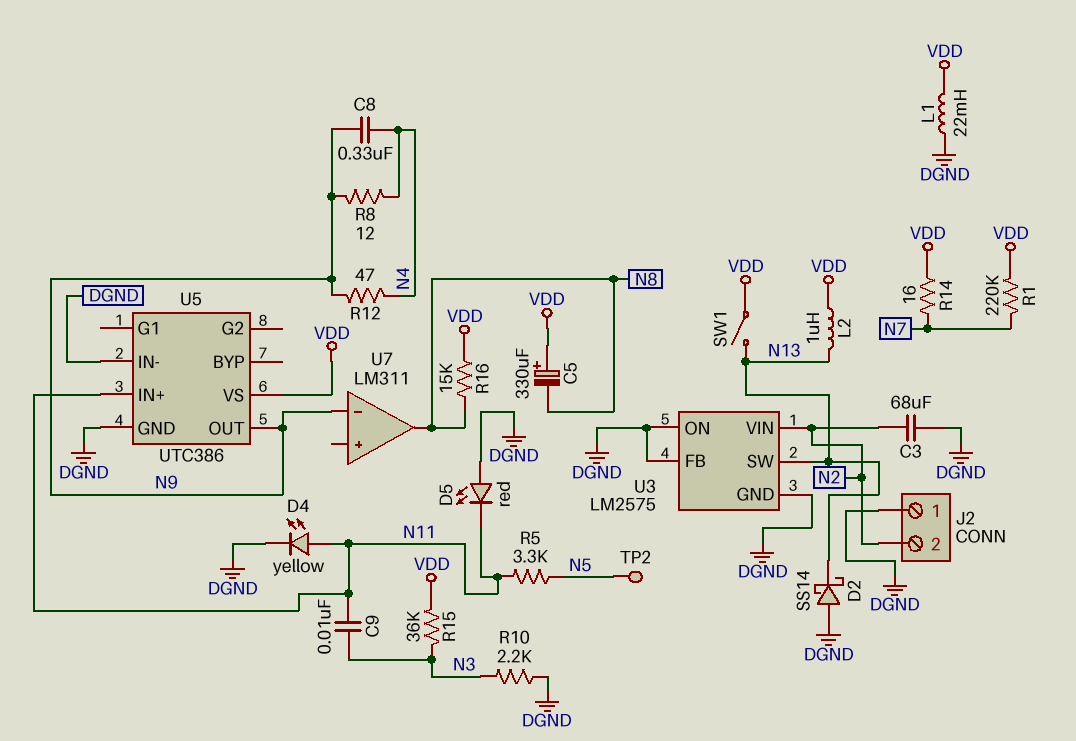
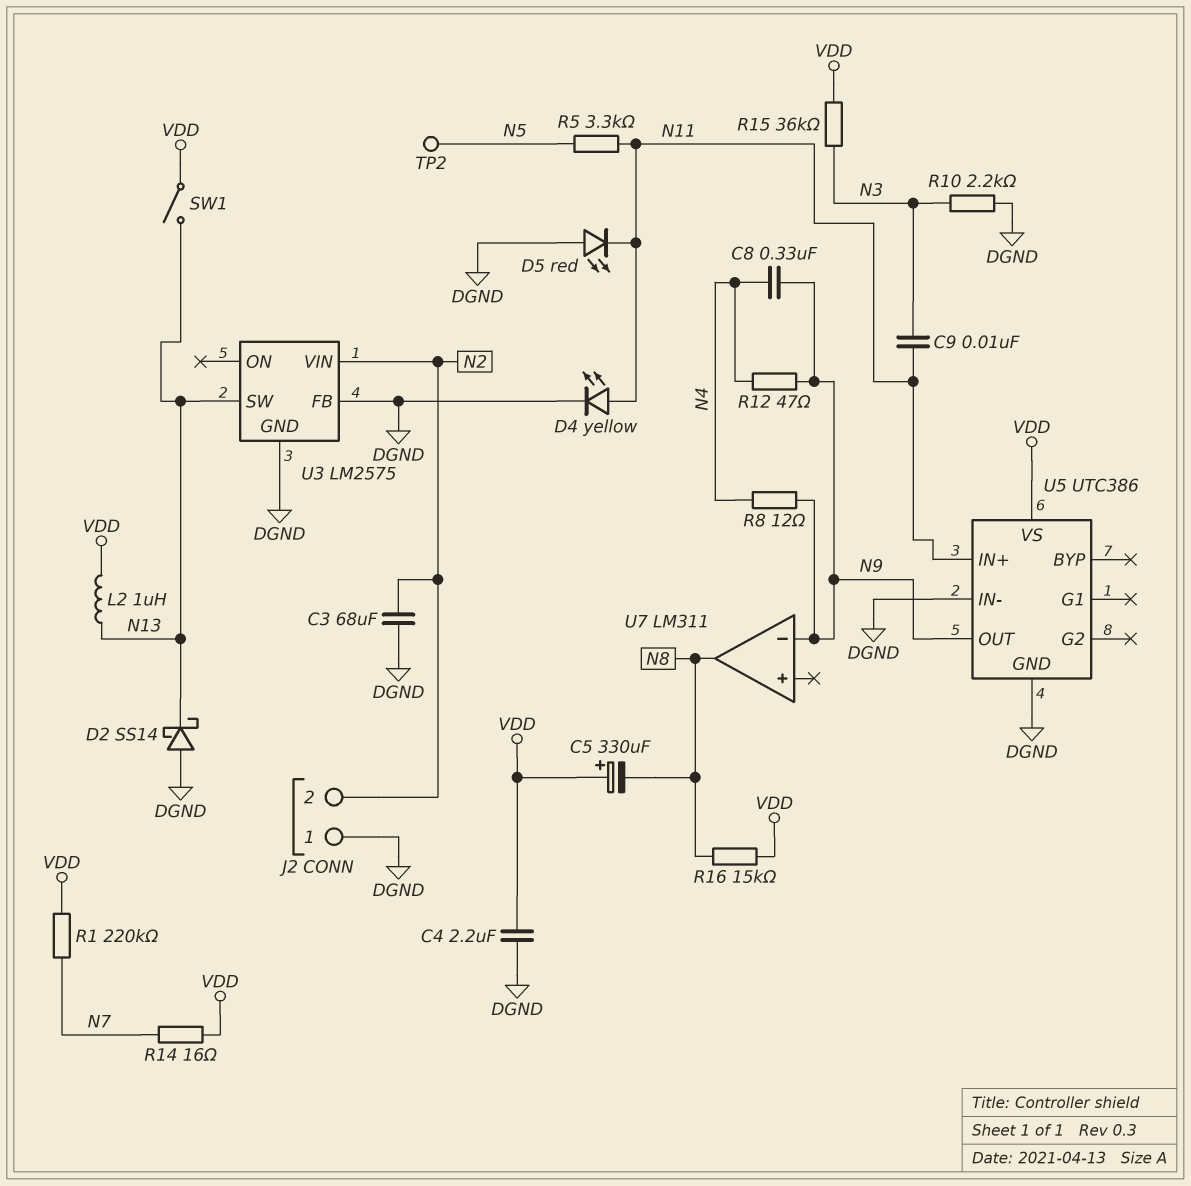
C4: none -> 2.2uF (DGND, VDD)
L1: 22mH (DGND, VDD) -> none
U3 pin ON: DGND -> none

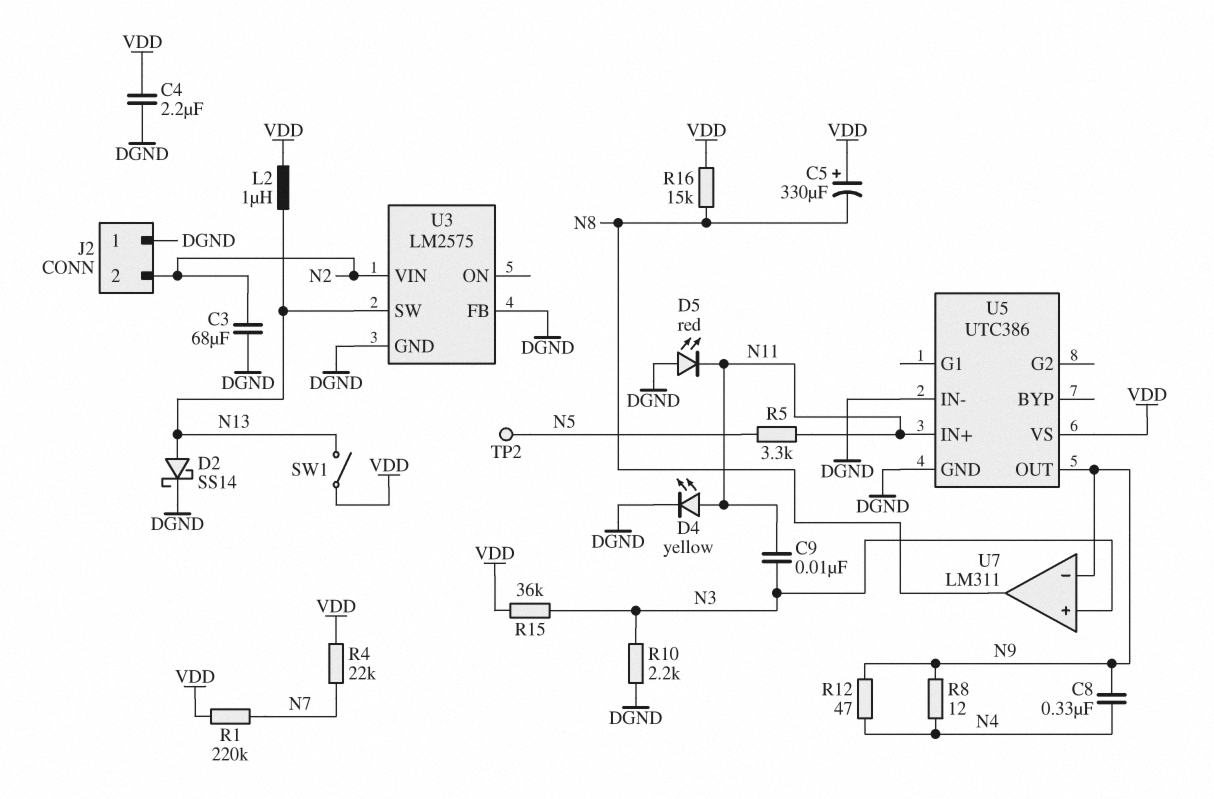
D2: schottky SS14 (A DGND, K N13) -> schottky SS14 (A N13, K DGND)
R4: none -> 22k (N7, VDD)
R14: 16 (N7, VDD) -> none
U7 pin in+: none -> N3

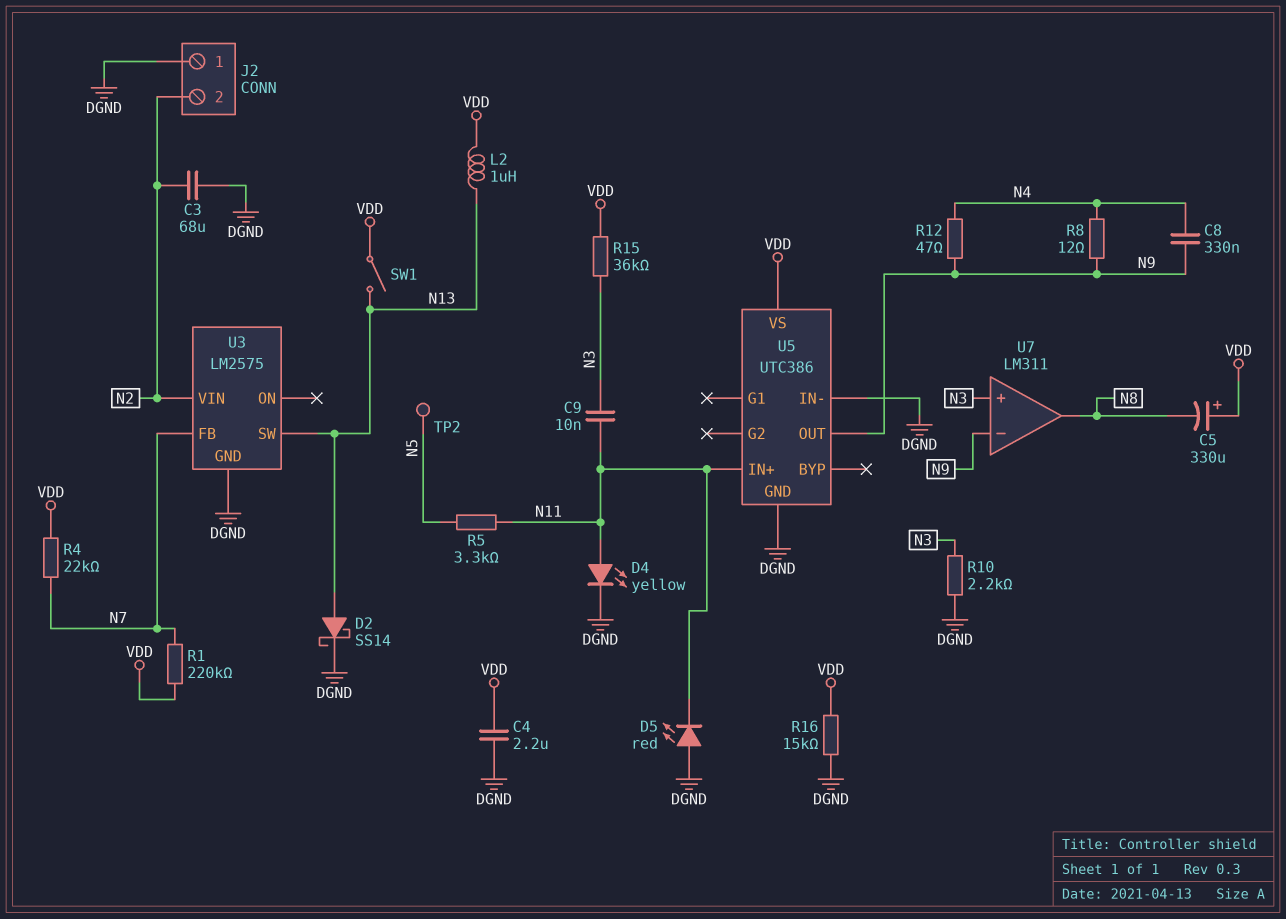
R16: 15k (N8, VDD) -> 15k (DGND, VDD)
U3 pin FB: DGND -> N7

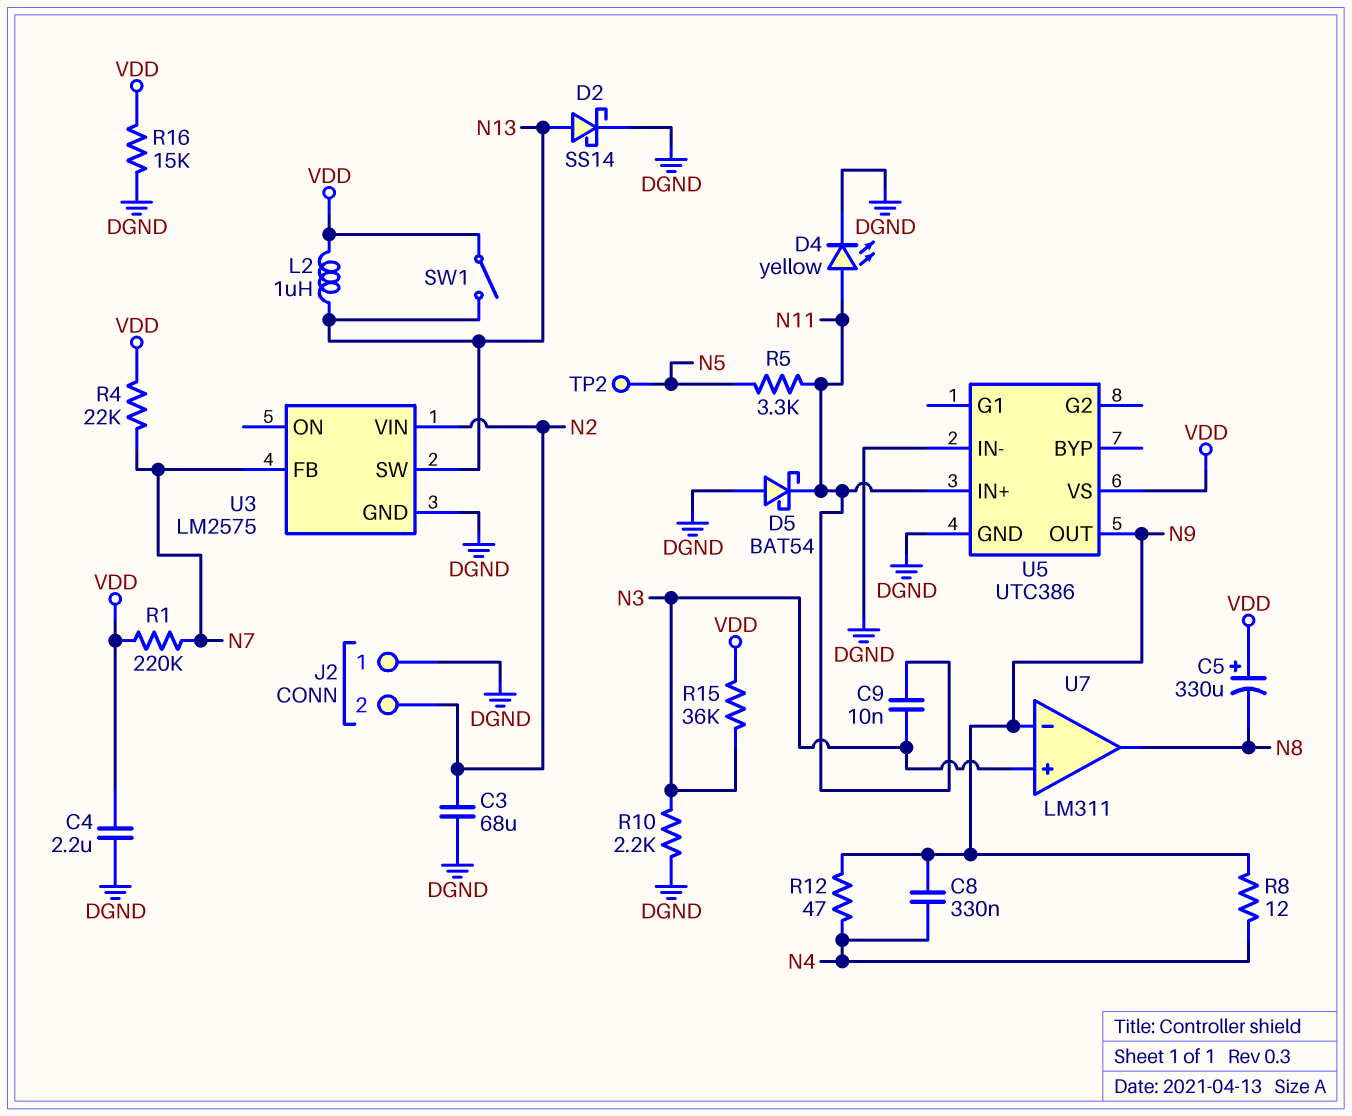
D5: LED red (A DGND, K N11) -> schottky BAT54 (A DGND, K N11)

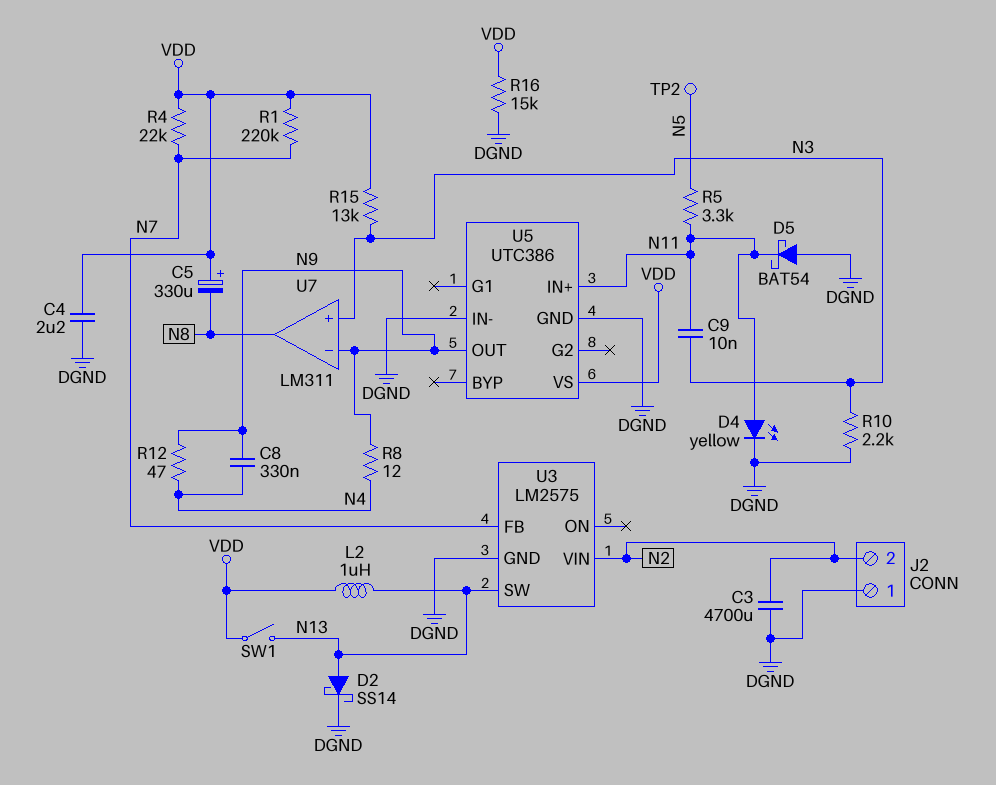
C3: 68uF (DGND, N2) -> 4700uF (DGND, N2)
R15: 36k (N3, VDD) -> 13k (N3, VDD)

